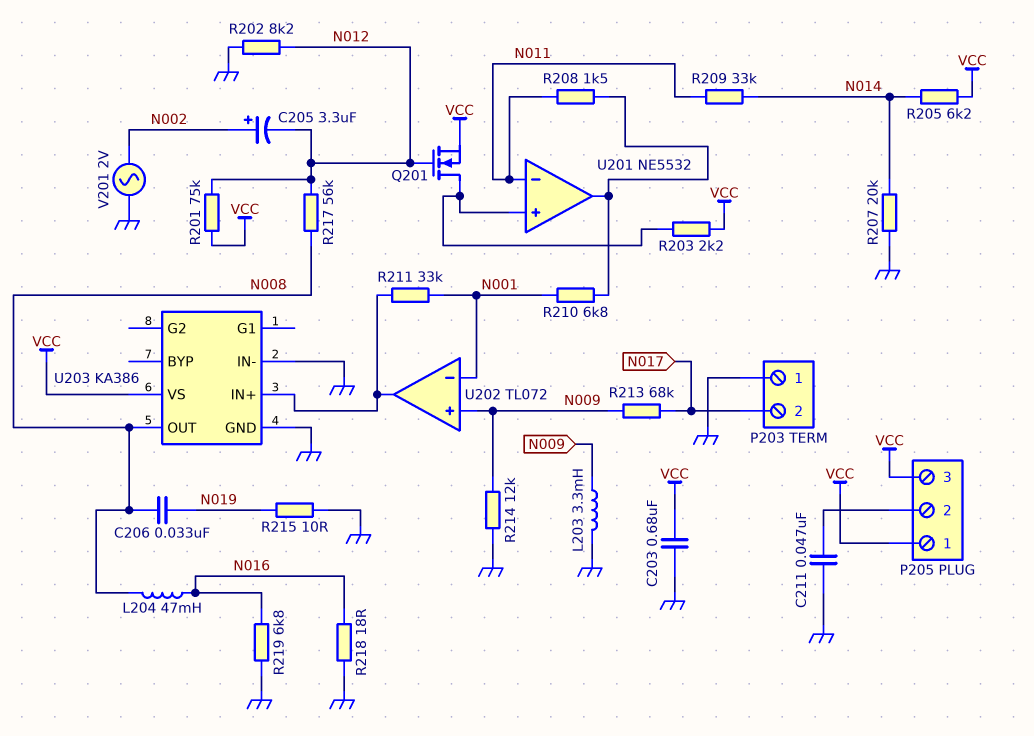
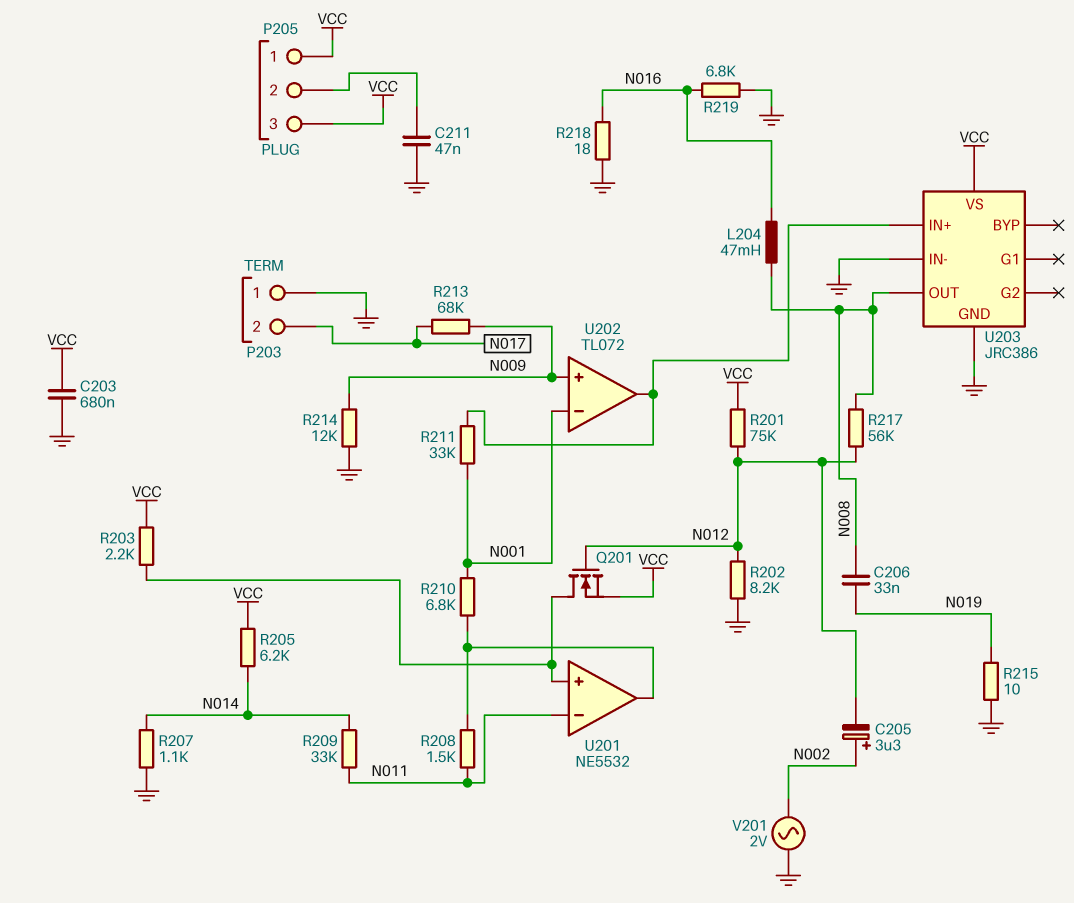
L203: 3.3mH (GND, N009) -> none
R207: 20k (GND, N014) -> 1.1k (GND, N014)
U203: KA386 -> JRC386

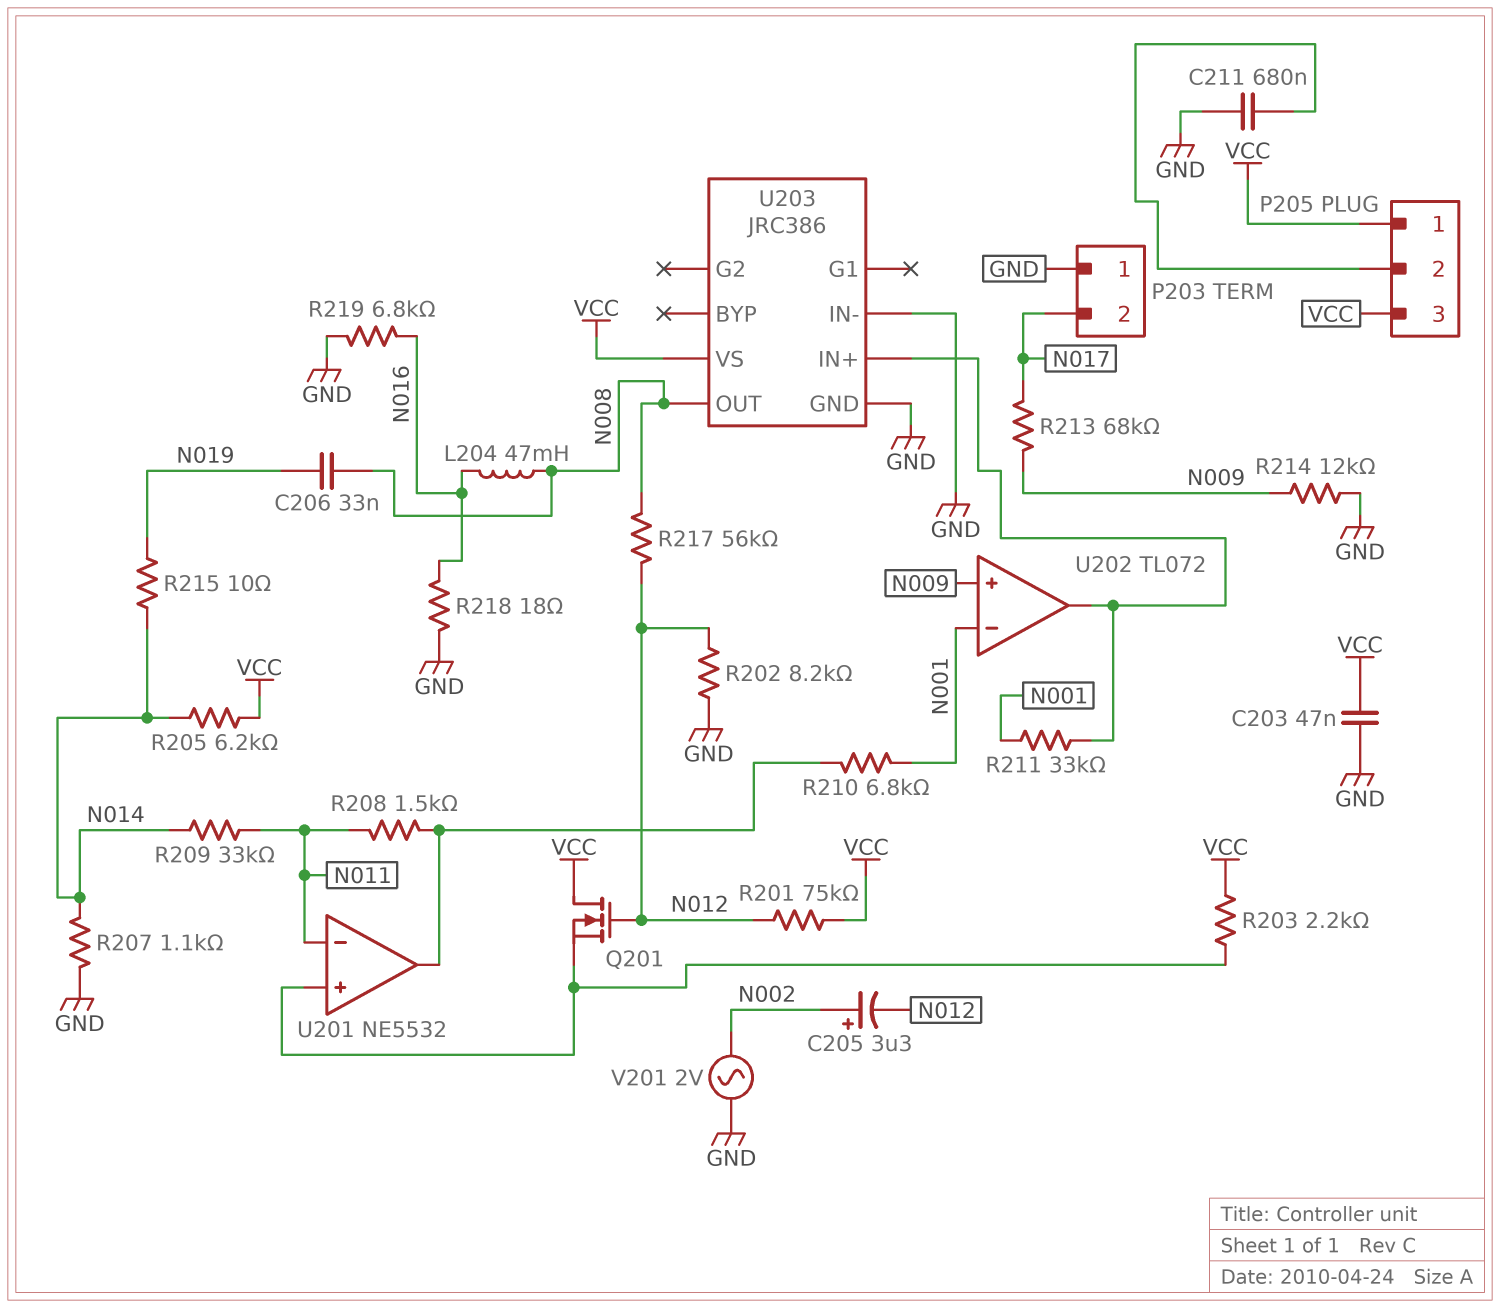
C203: 680nF (GND, VCC) -> 47nF (GND, VCC)
C211: 47nF (GND, P205/2) -> 680nF (GND, P205/2)
Q201: NMOS (G N012, D U201/in+, S VCC) -> NMOS (G N012, D VCC, S U201/in+)
R215: 10 (GND, N019) -> 10 (N014, N019)

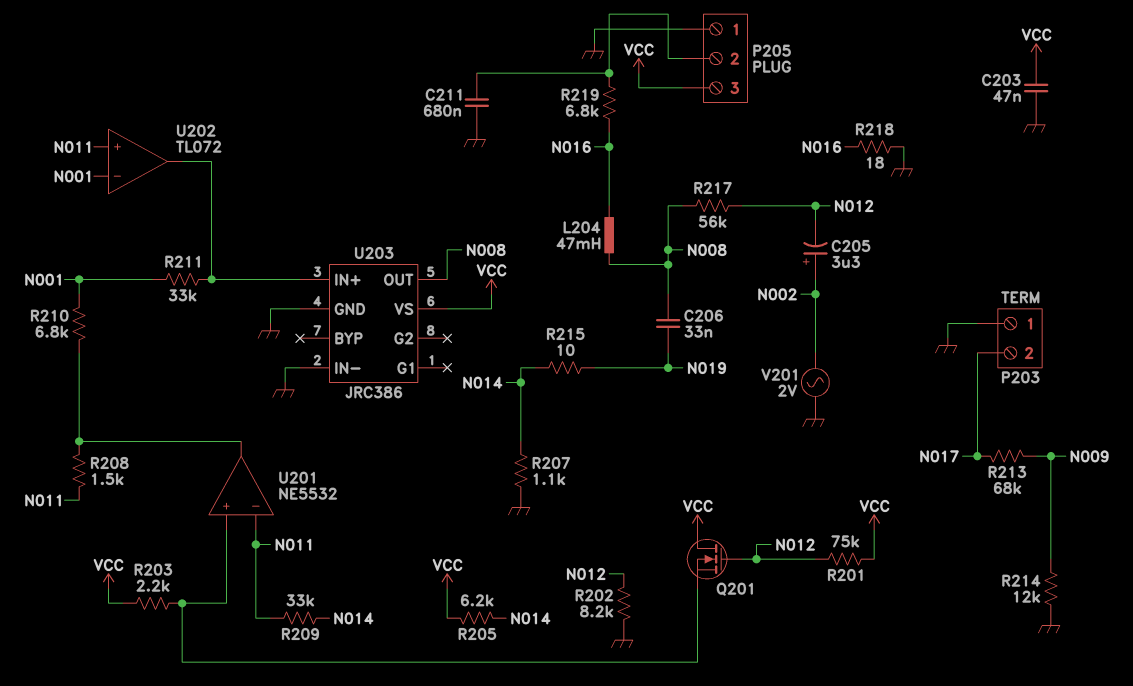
P205 pin 1: VCC -> GND
R219: 6.8k (GND, N016) -> 6.8k (N016, P205/2)
U202 pin in+: N009 -> N011

